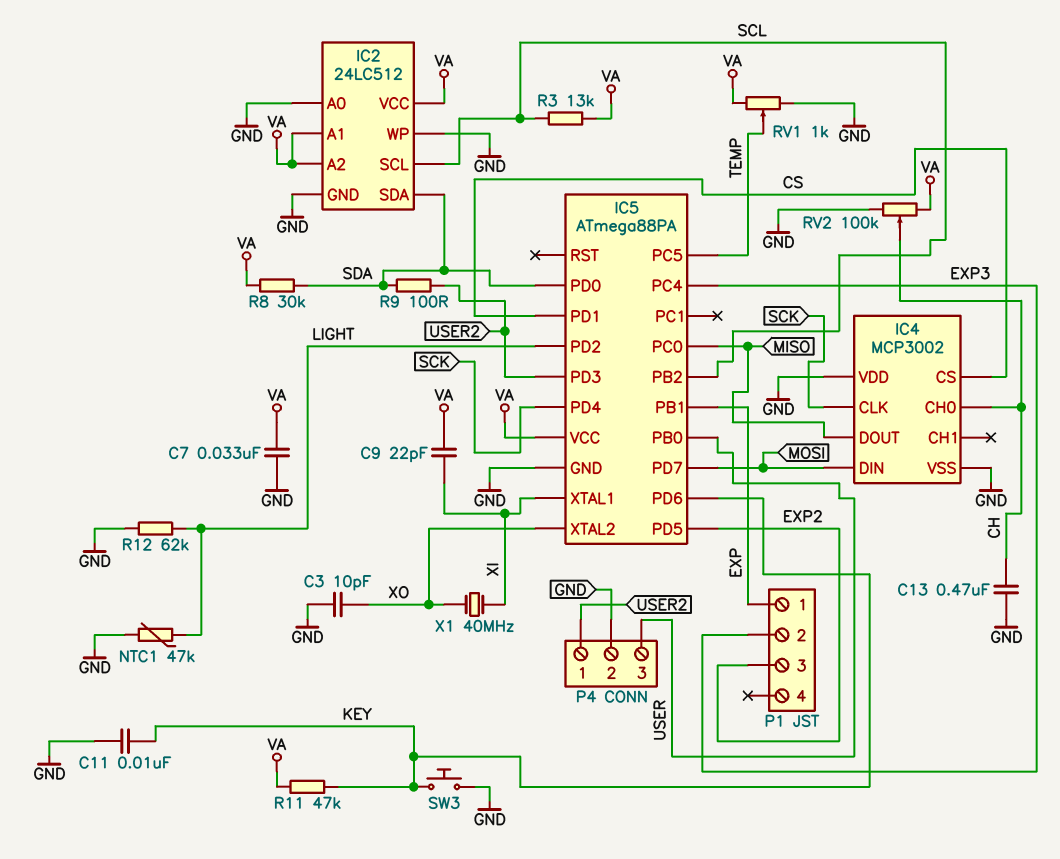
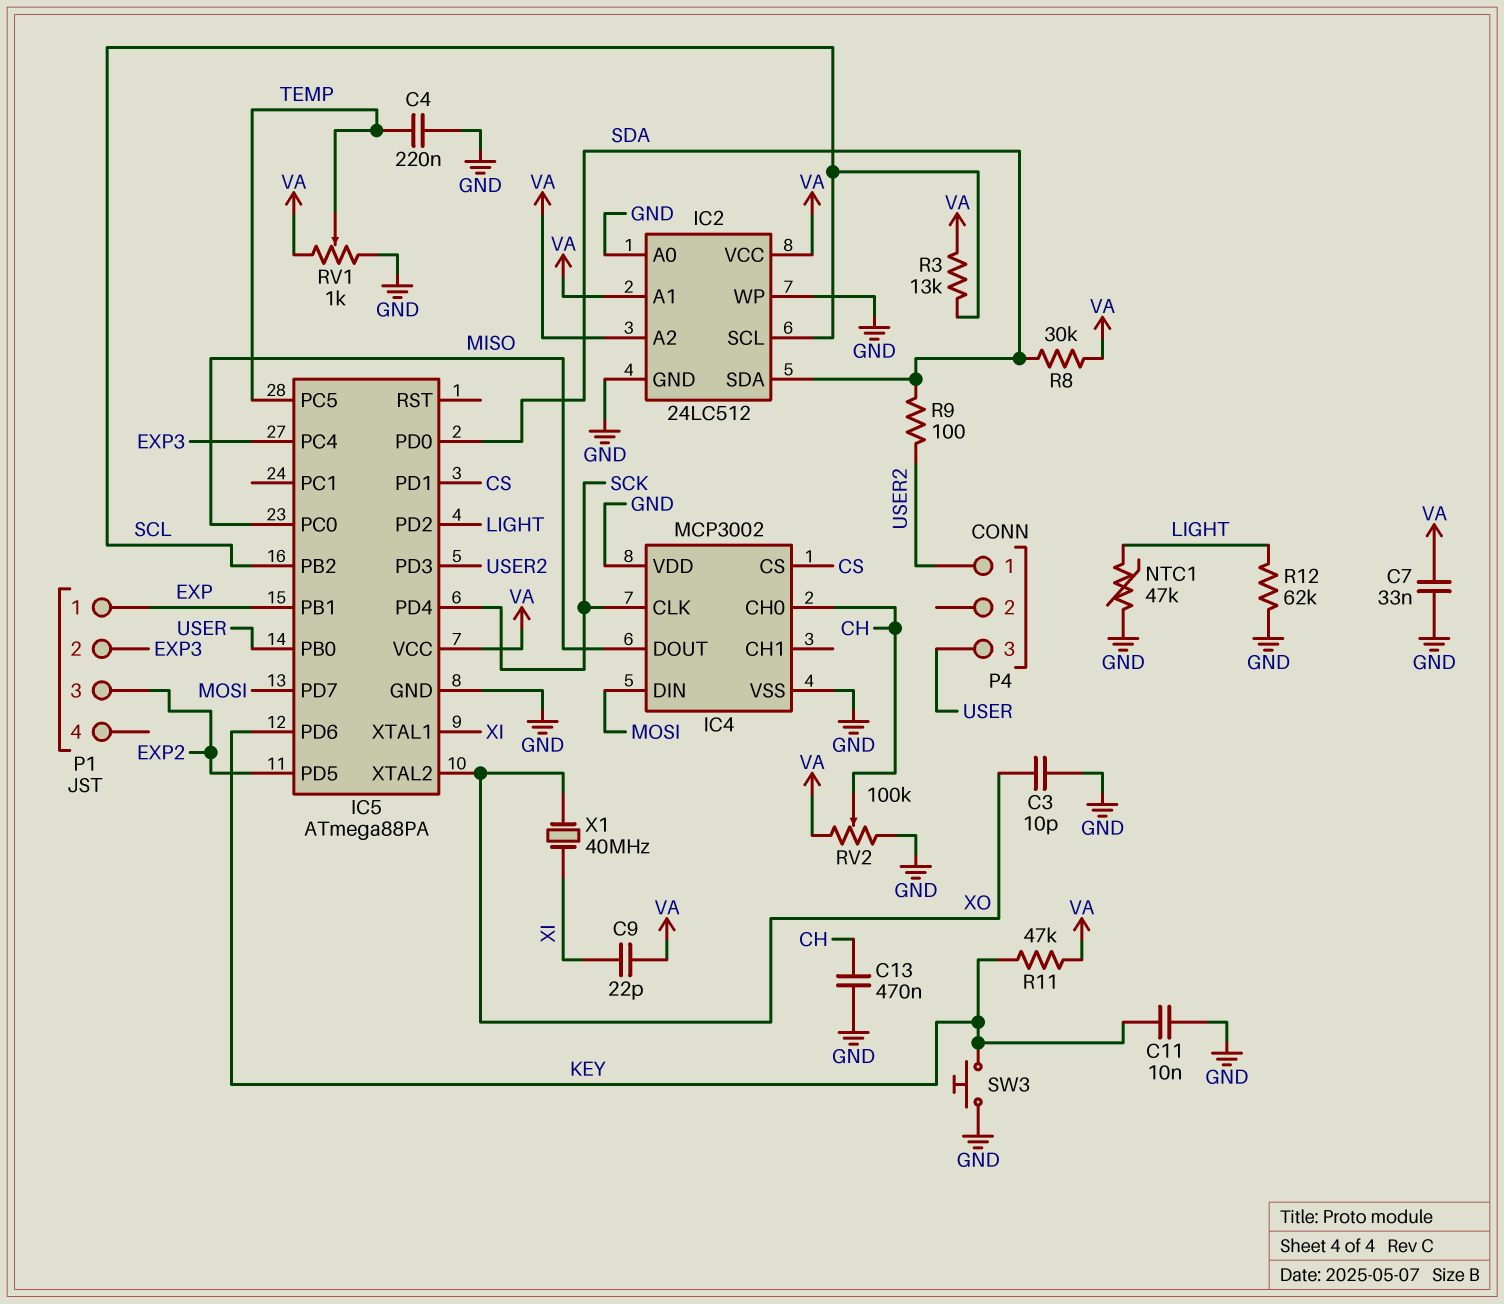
C4: none -> 220nF (GND, TEMP)
P4 pin 2: GND -> none

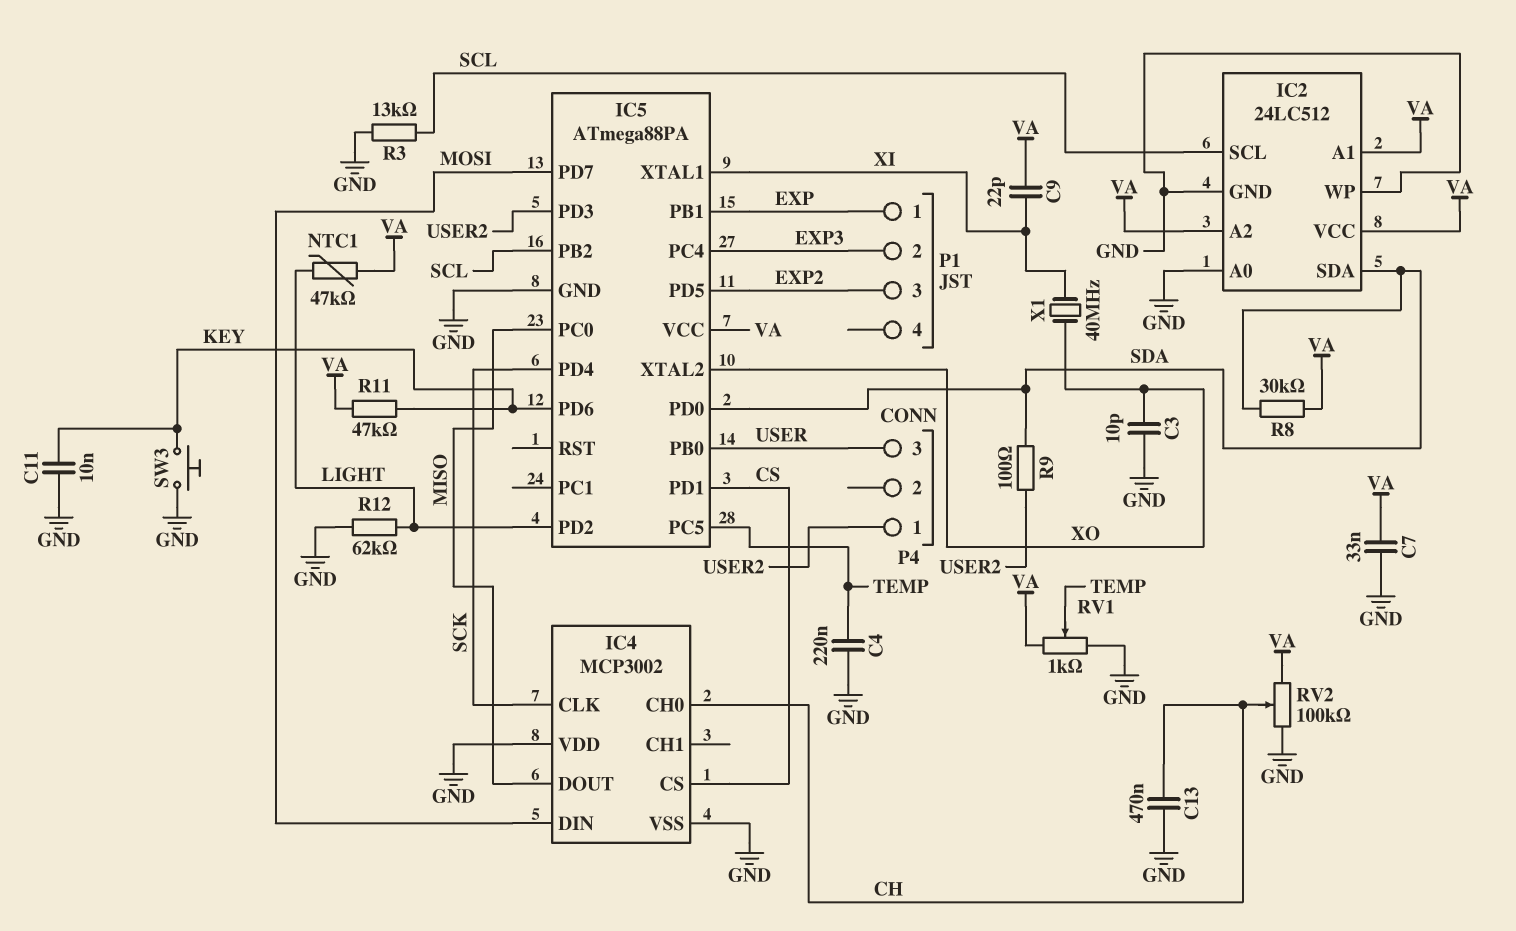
NTC1: 47k (GND, LIGHT) -> 47k (LIGHT, VA)
R3: 13k (SCL, VA) -> 13k (GND, SCL)

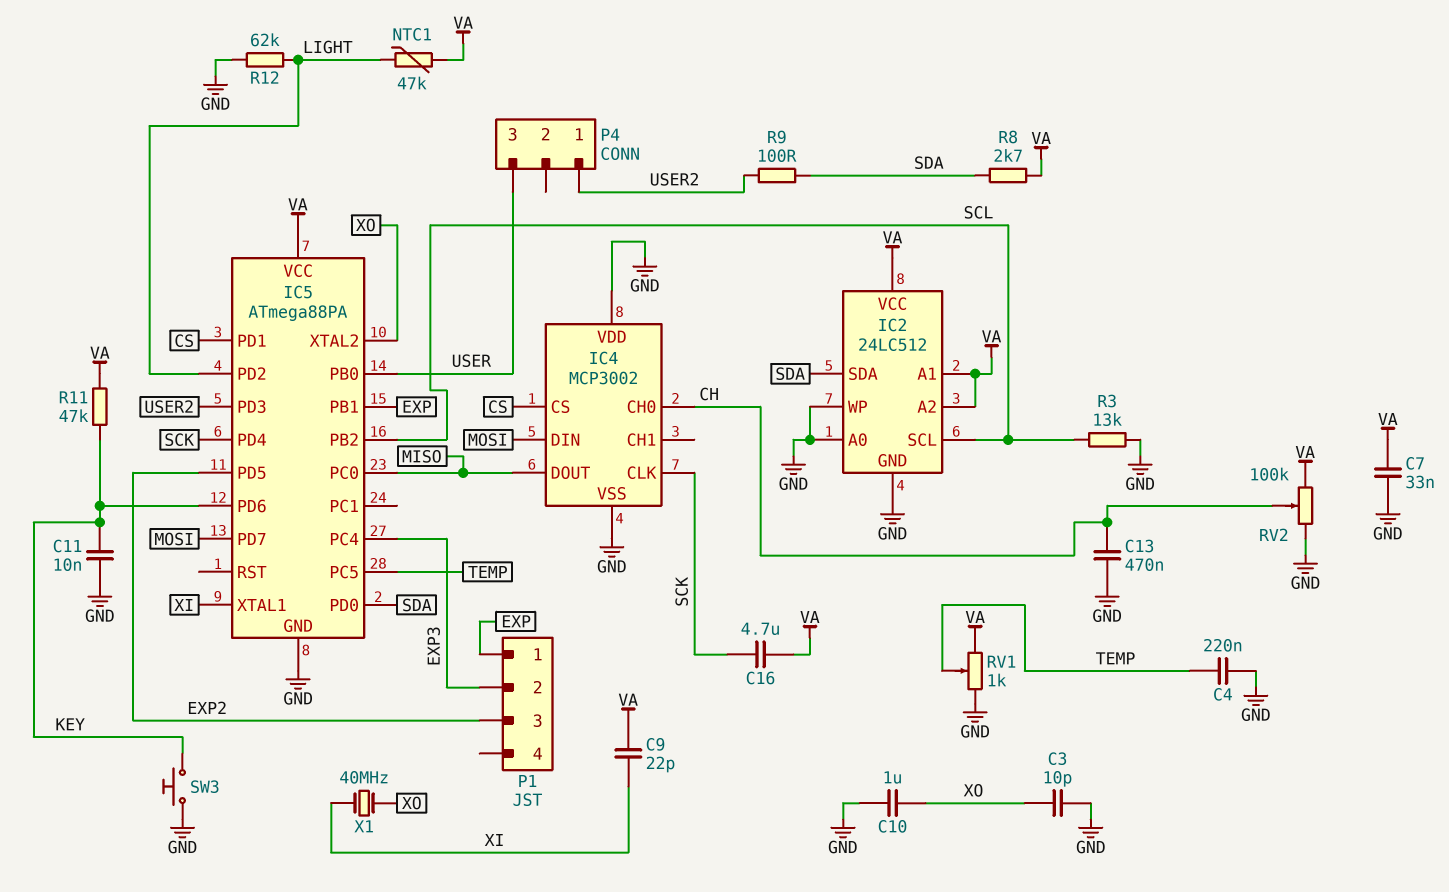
C10: none -> 1uF (GND, XO)
C16: none -> 4.7uF (SCK, VA)
R8: 30k (SDA, VA) -> 2.7k (SDA, VA)

